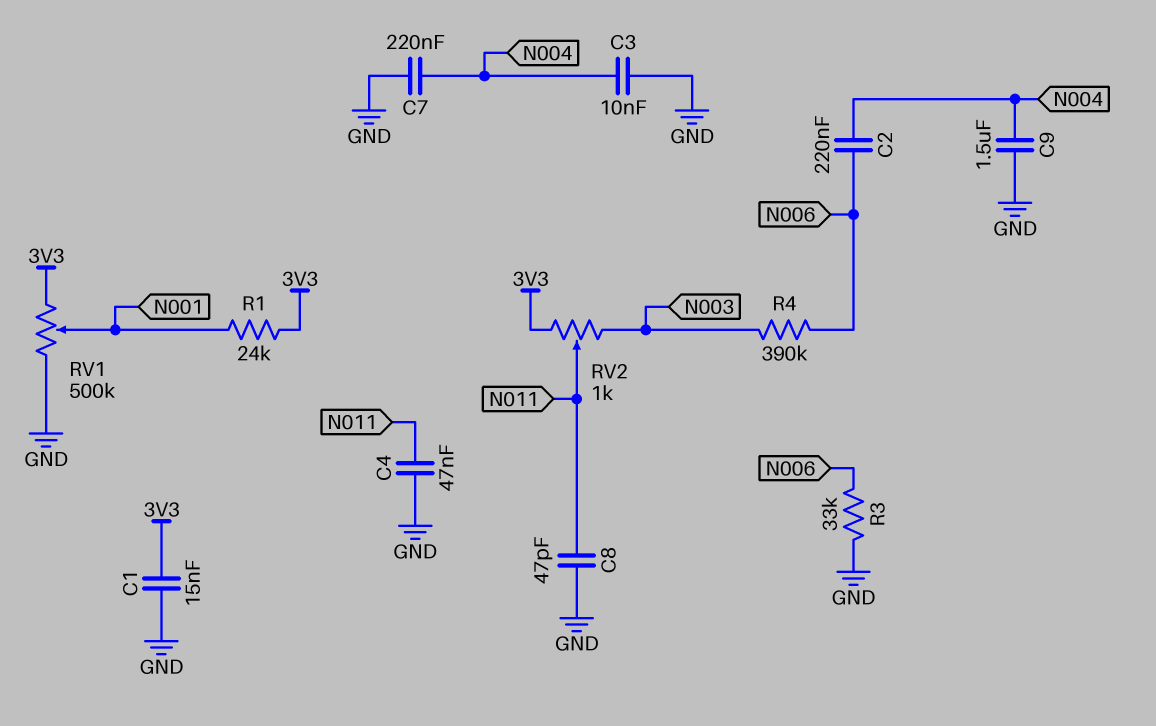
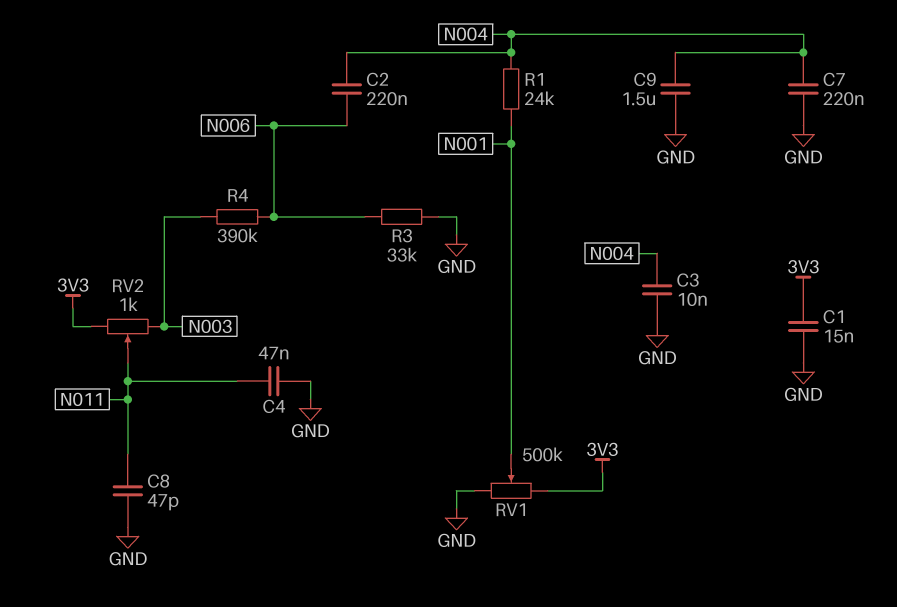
R1: 24k (3V3, N001) -> 24k (N001, N004)

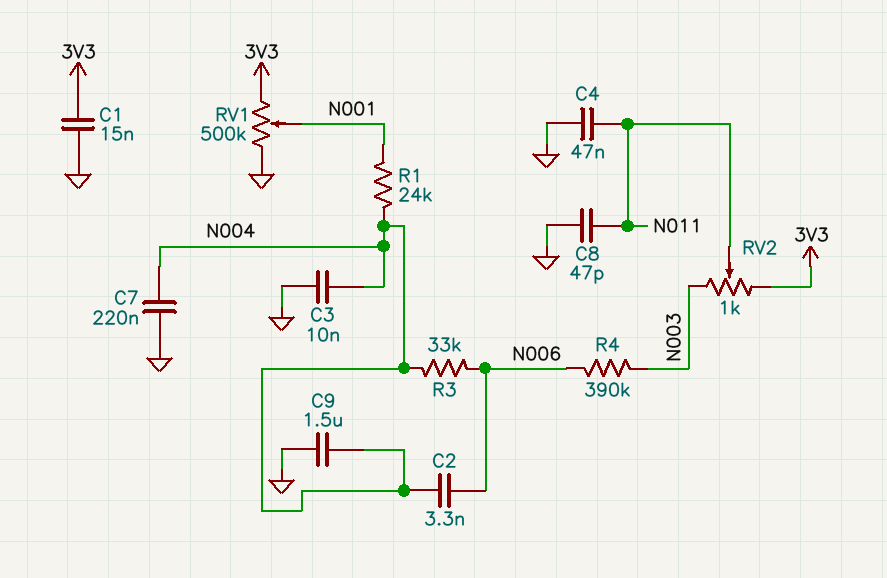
C2: 220nF (N004, N006) -> 3.3nF (N004, N006)
R3: 33k (GND, N006) -> 33k (N004, N006)

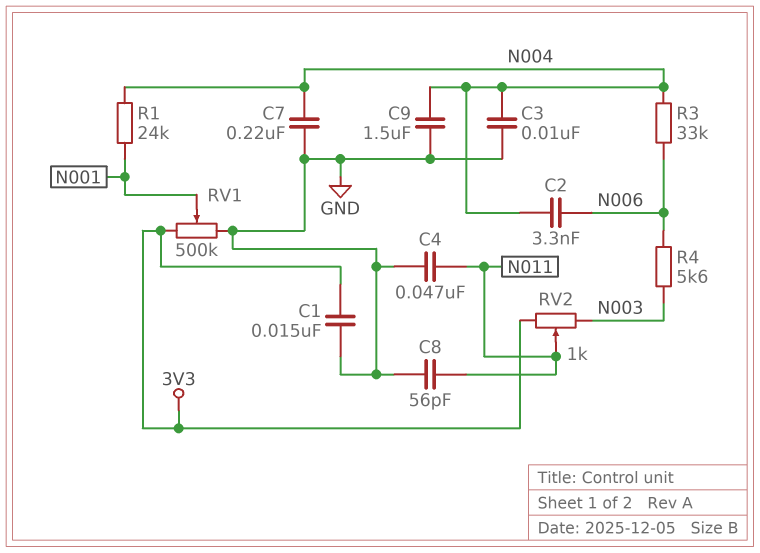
C8: 47pF (GND, N011) -> 56pF (GND, N011)
R4: 390k (N003, N006) -> 5.6k (N003, N006)

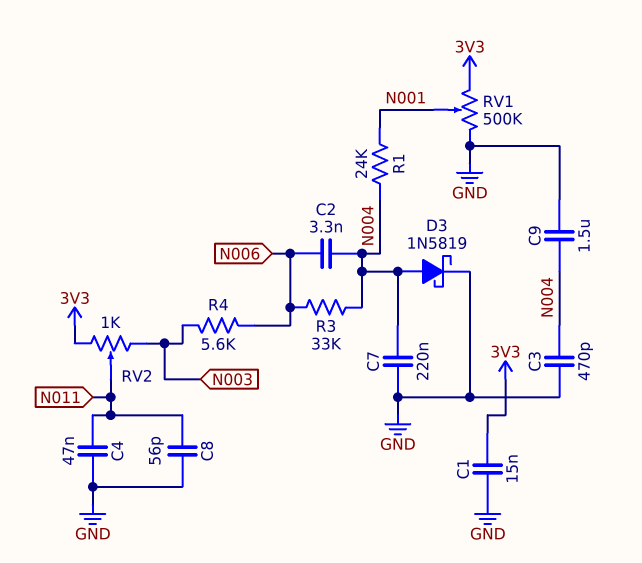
C3: 10nF (GND, N004) -> 470pF (GND, N004)
D3: none -> schottky 1N5819 (A N004, K GND)

